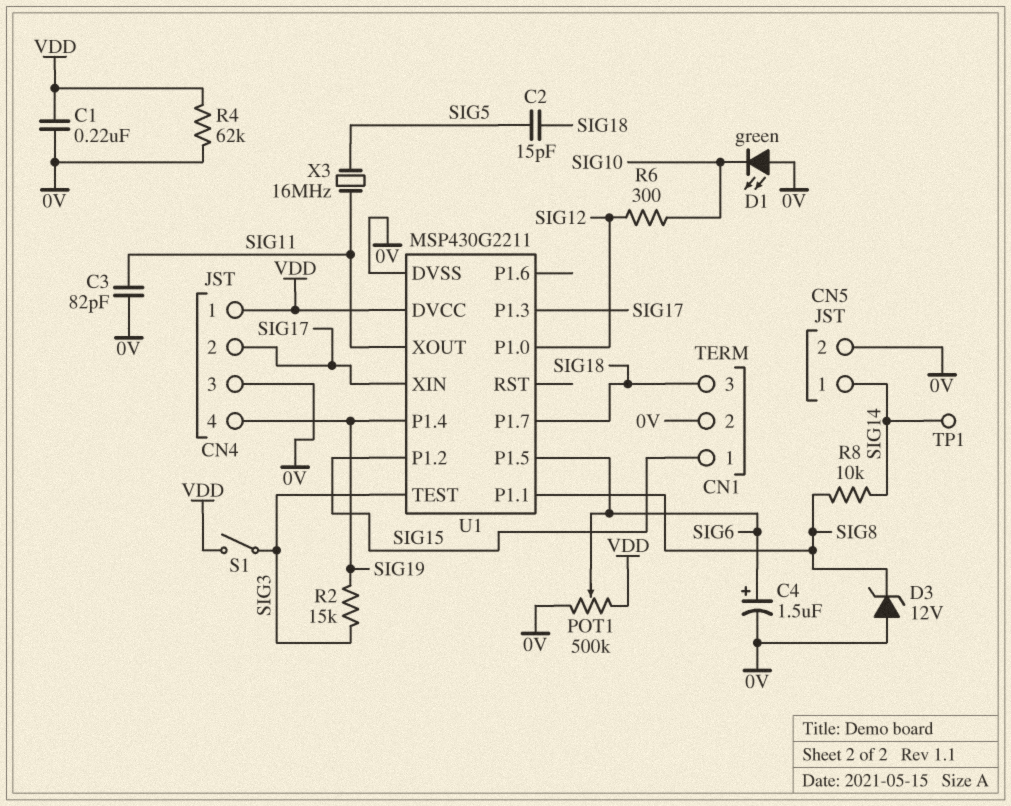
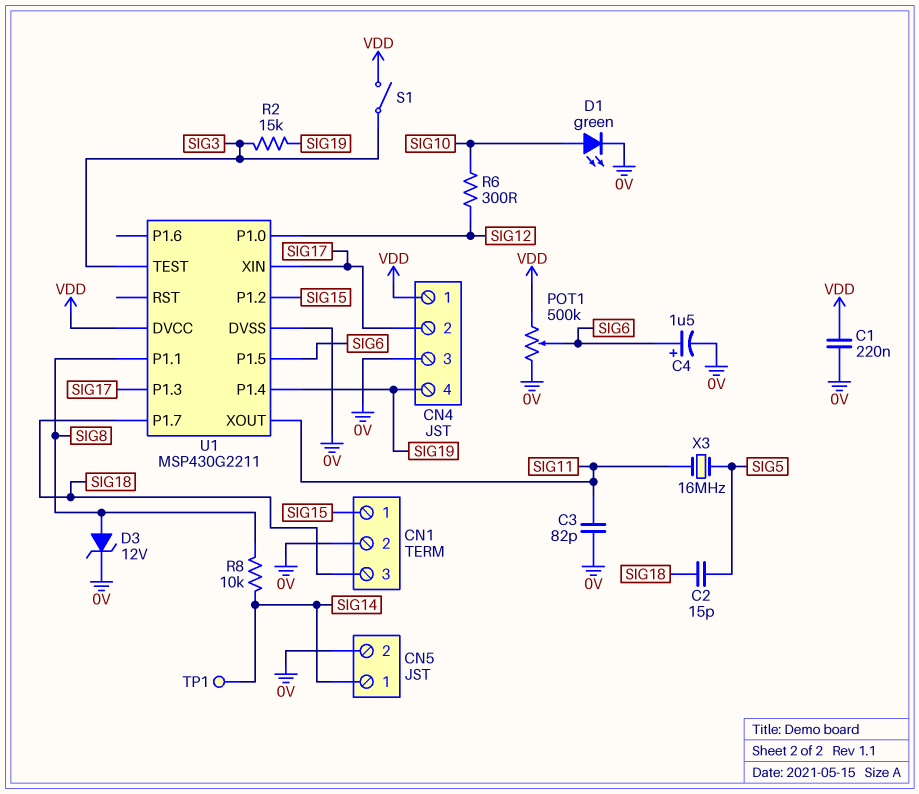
D1: LED green (A 0V, K SIG10) -> LED green (A SIG10, K 0V)
D3: zener 12V (A 0V, K SIG8) -> zener 12V (A SIG8, K 0V)
R4: 62k (0V, VDD) -> none

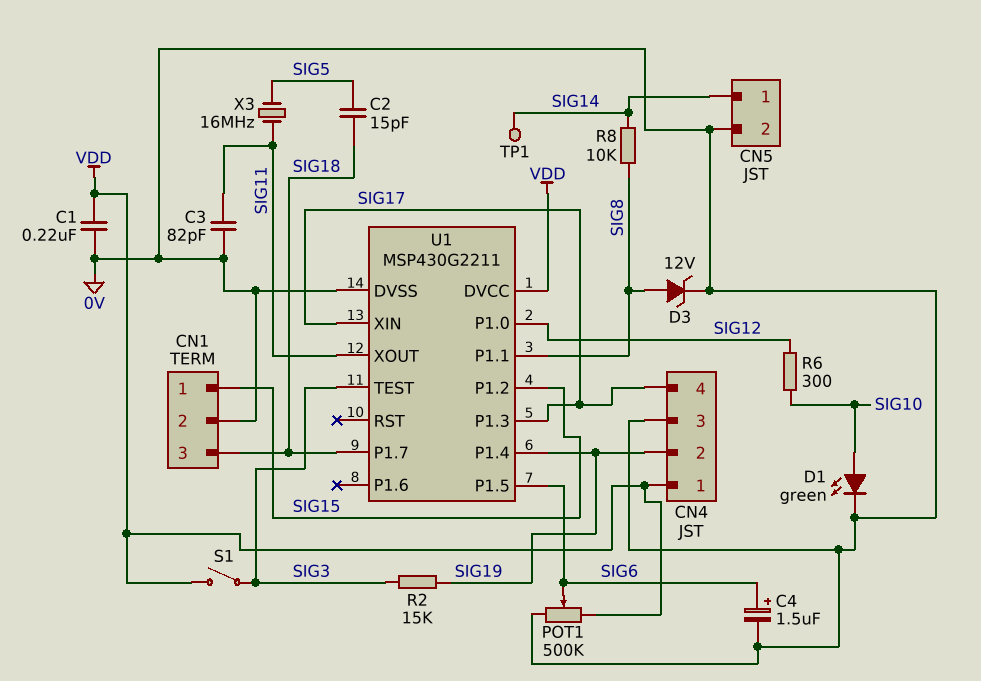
CN4 pin 2: SIG17 -> SIG19
CN4 pin 4: SIG19 -> SIG17

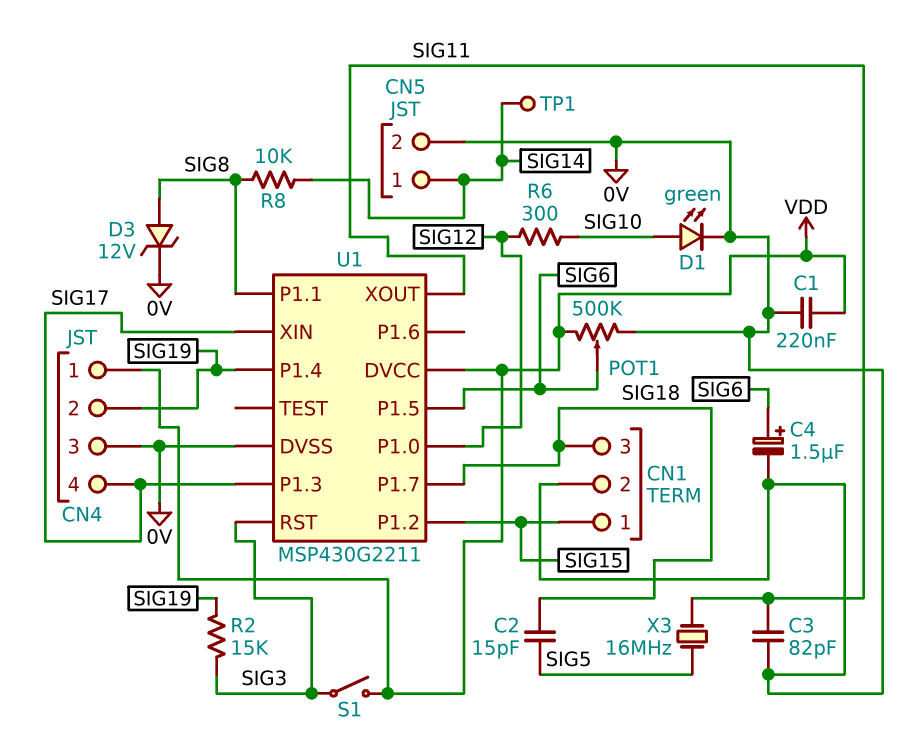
U1 pin RST: none -> SIG3
U1 pin TEST: SIG3 -> none

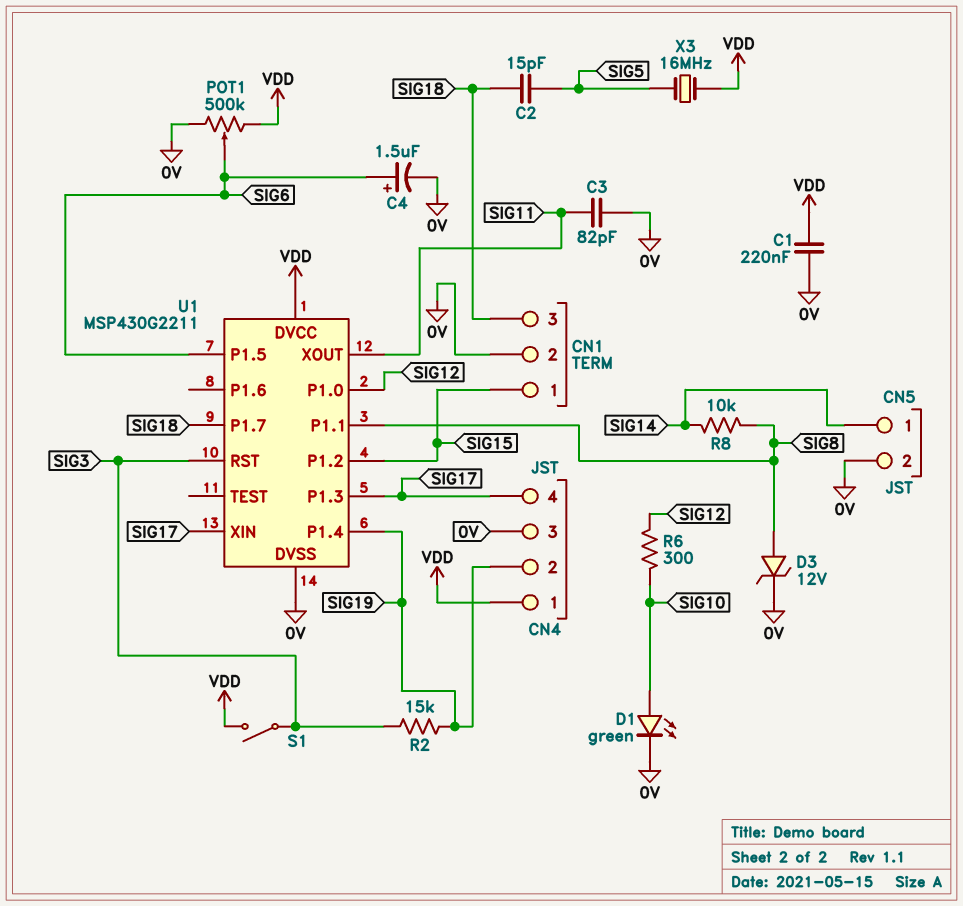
TP1: test point (SIG14) -> none
X3: 16MHz (SIG5, SIG11) -> 16MHz (SIG5, VDD)

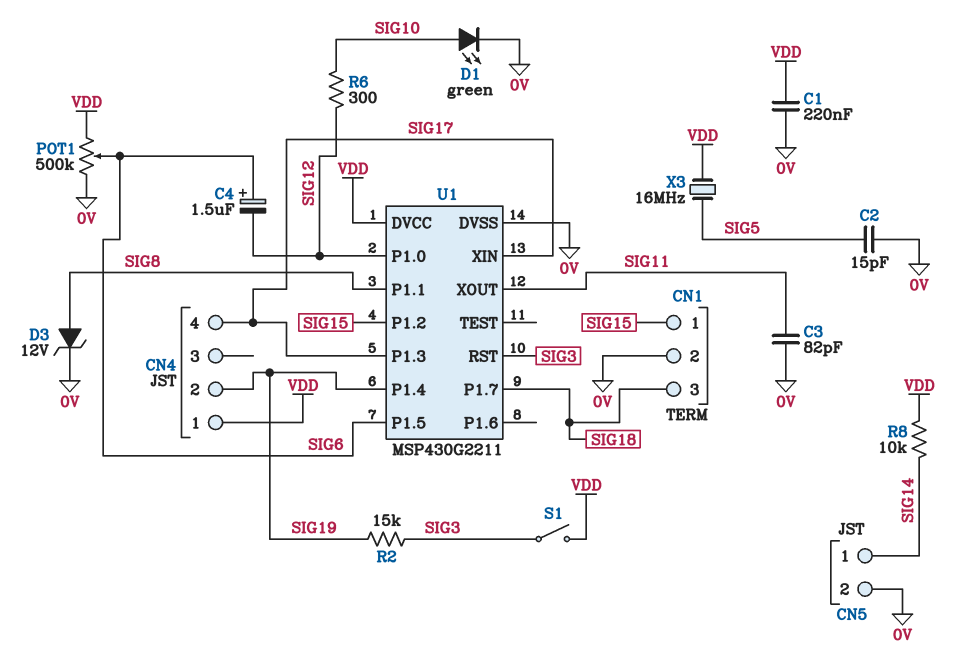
C2: 15pF (SIG5, SIG18) -> 15pF (0V, SIG5)
C4: 1.5uF (plus SIG6, minus 0V) -> 1.5uF (plus SIG6, minus SIG12)
CN4 pin 3: 0V -> none
R8: 10k (SIG8, SIG14) -> 10k (SIG14, VDD)

